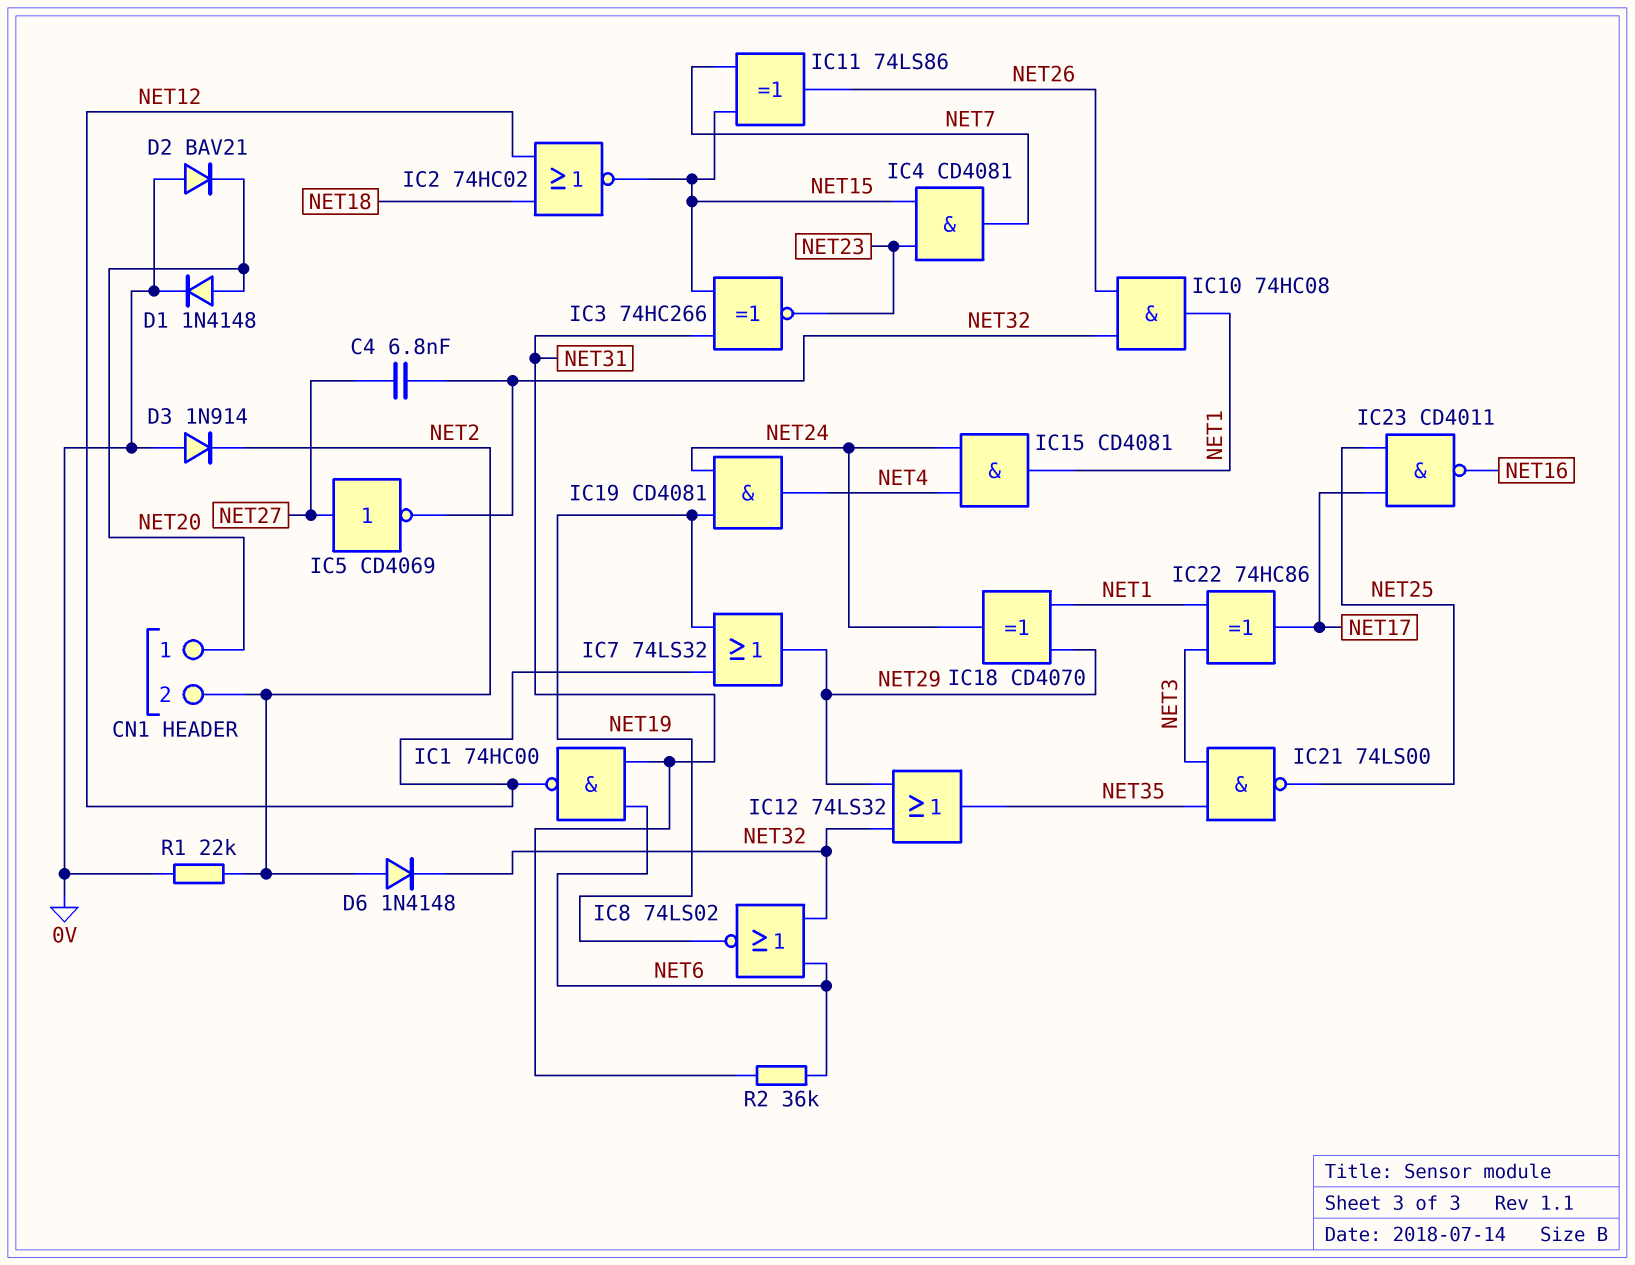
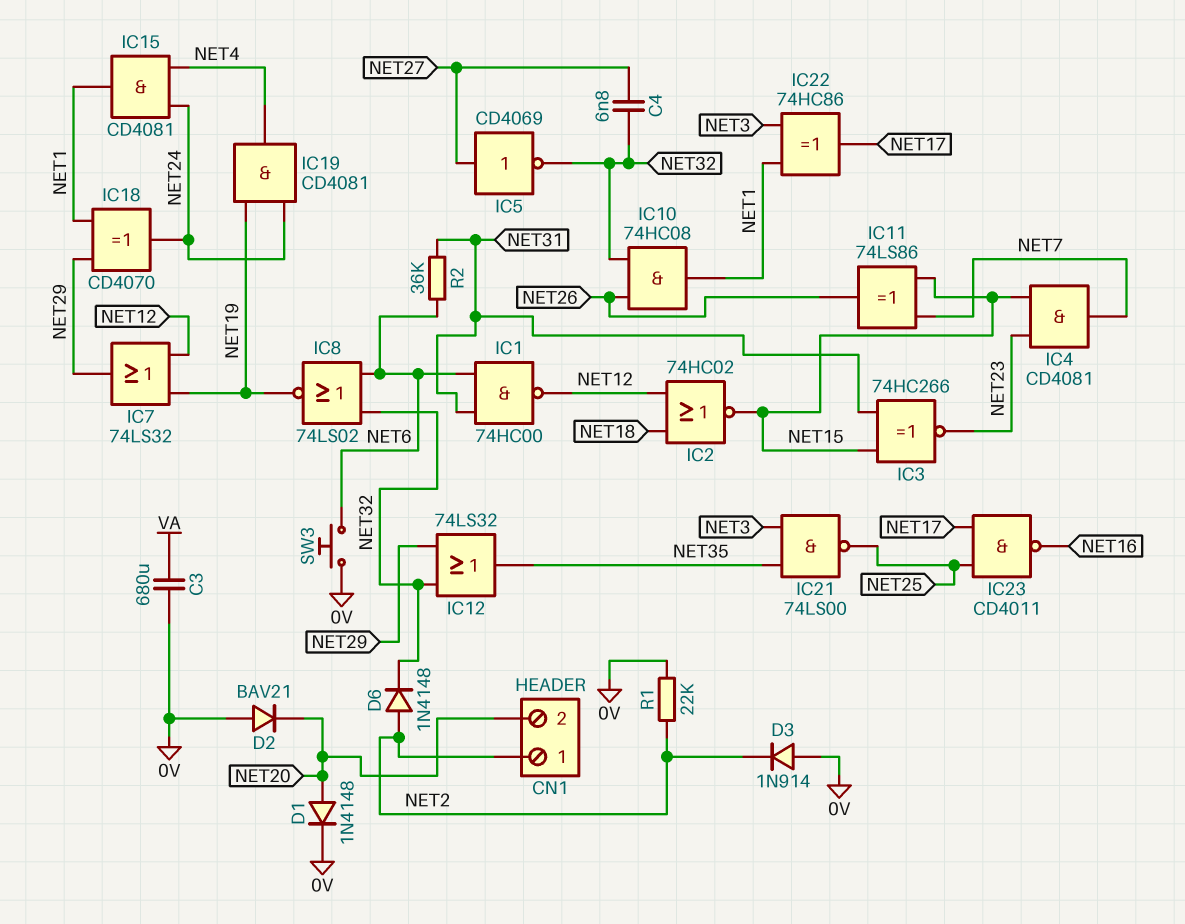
C3: none -> 680uF (0V, VA)
CN1 pin 1: NET20 -> NET2
CN1 pin 2: NET2 -> NET20
SW3: none -> button (0V, NET6)

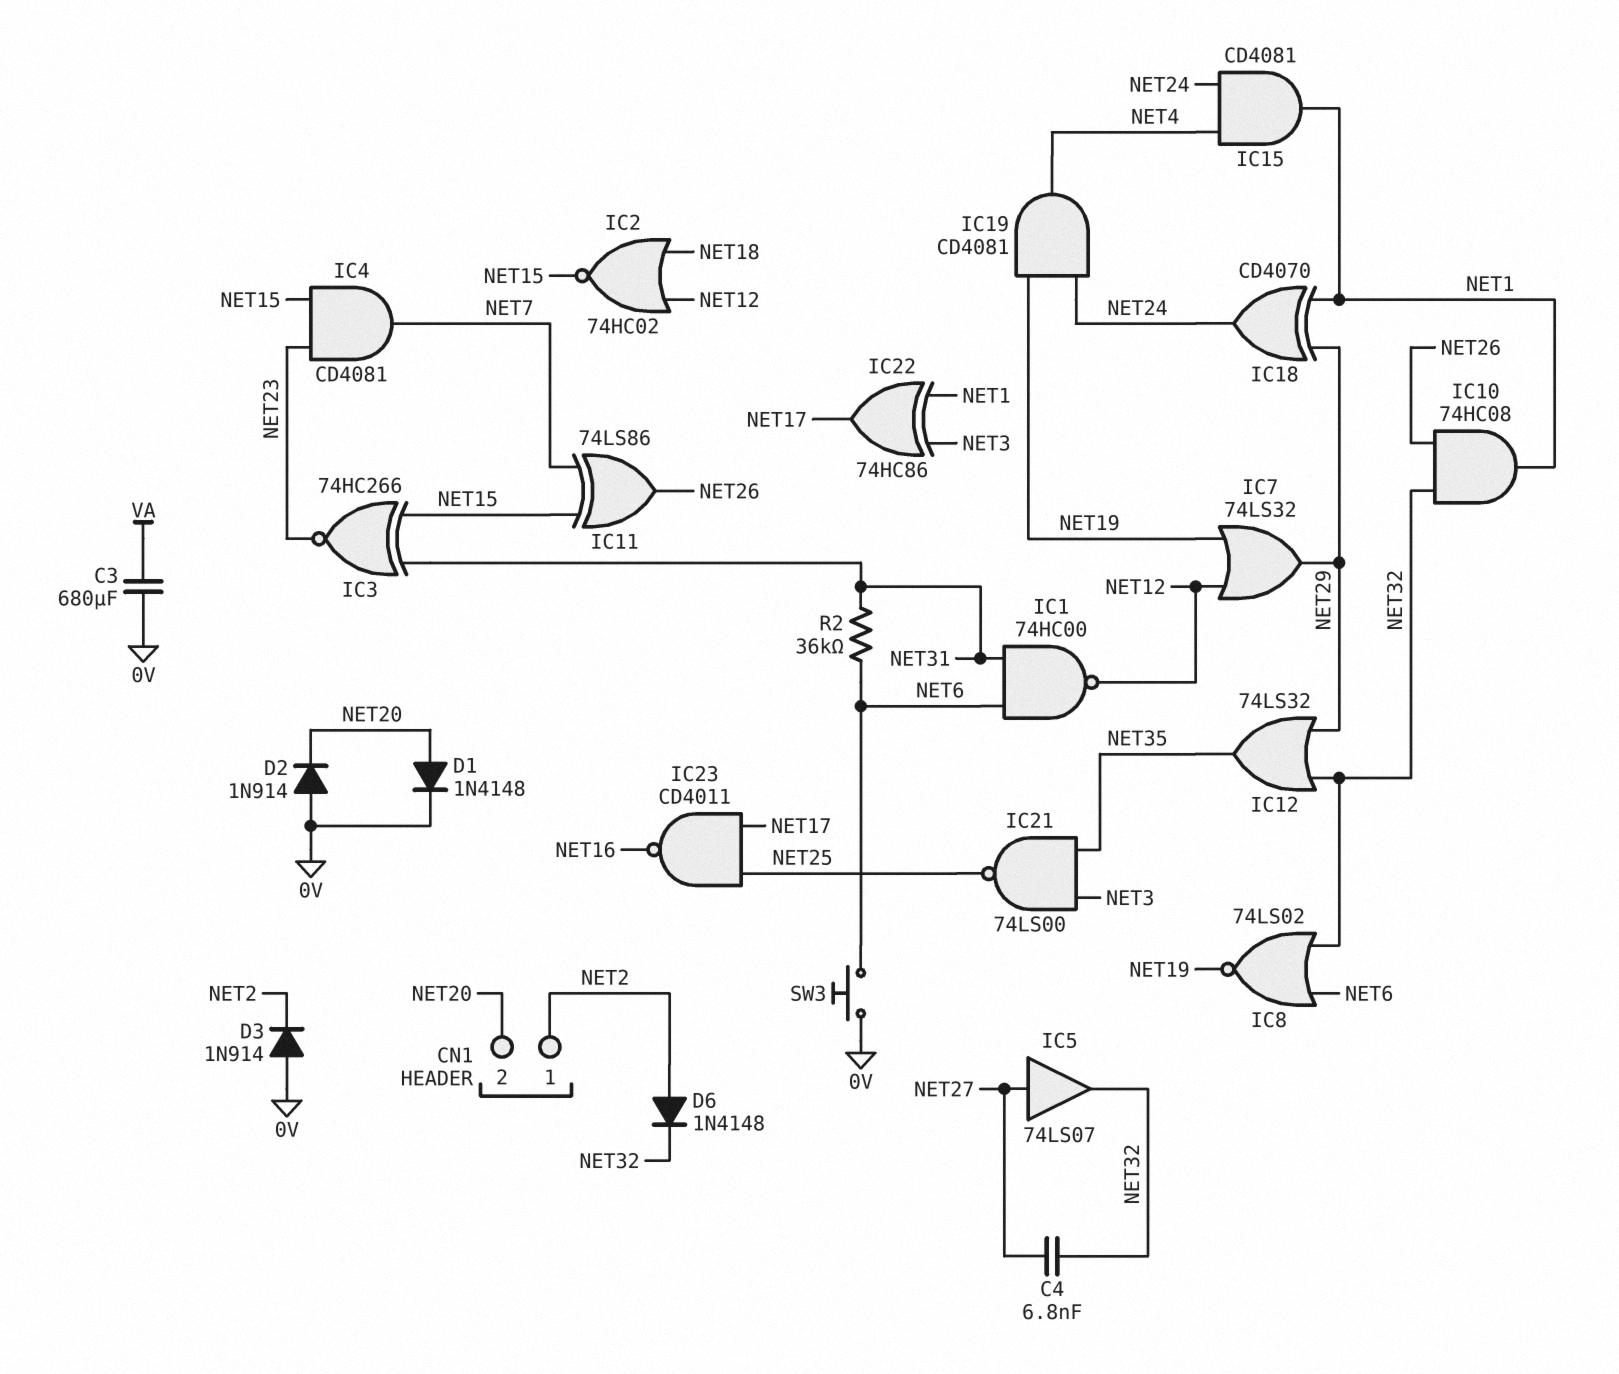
D2: diode BAV21 (A 0V, K NET20) -> diode 1N914 (A 0V, K NET20)
IC5: NOT CD4069 (in NET27, out NET32) -> buffer 74LS07 (in NET27, out NET32)
R1: 22k (0V, NET2) -> none

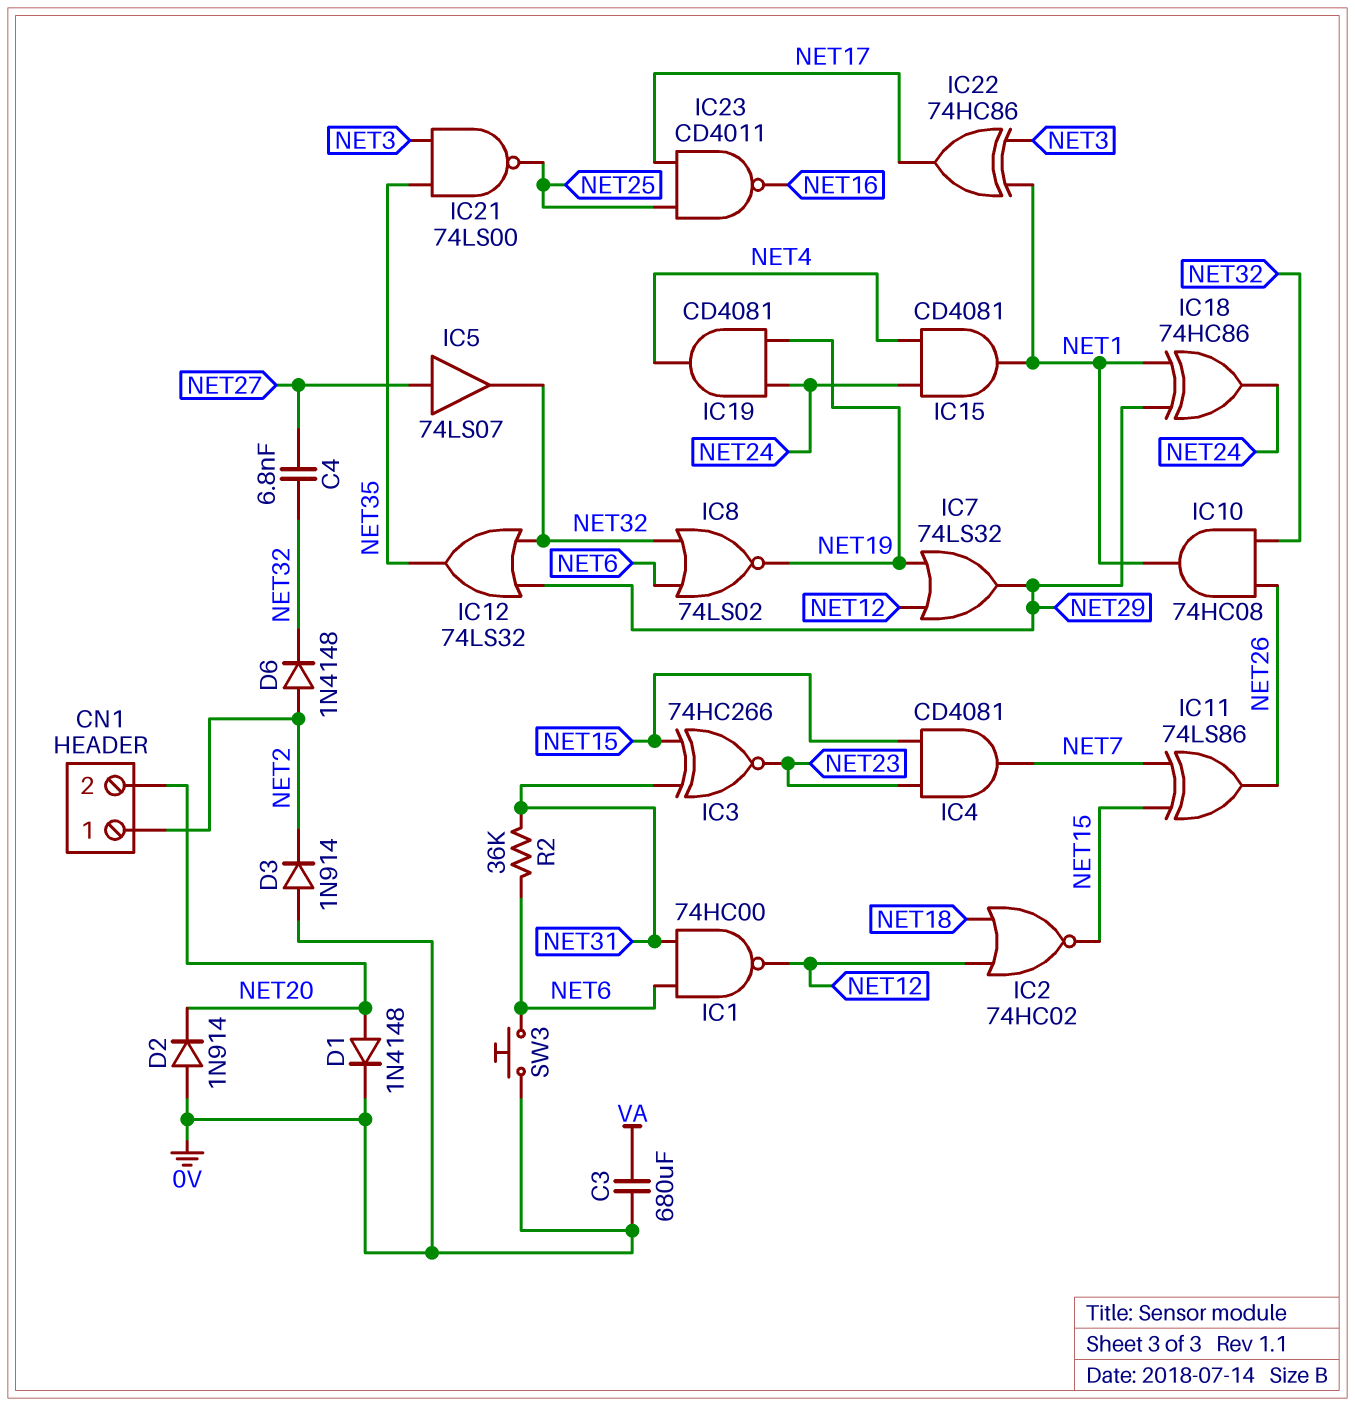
IC18: XOR CD4070 (in NET1, in NET29, out NET24) -> XOR 74HC86 (in NET1, in NET29, out NET24)

